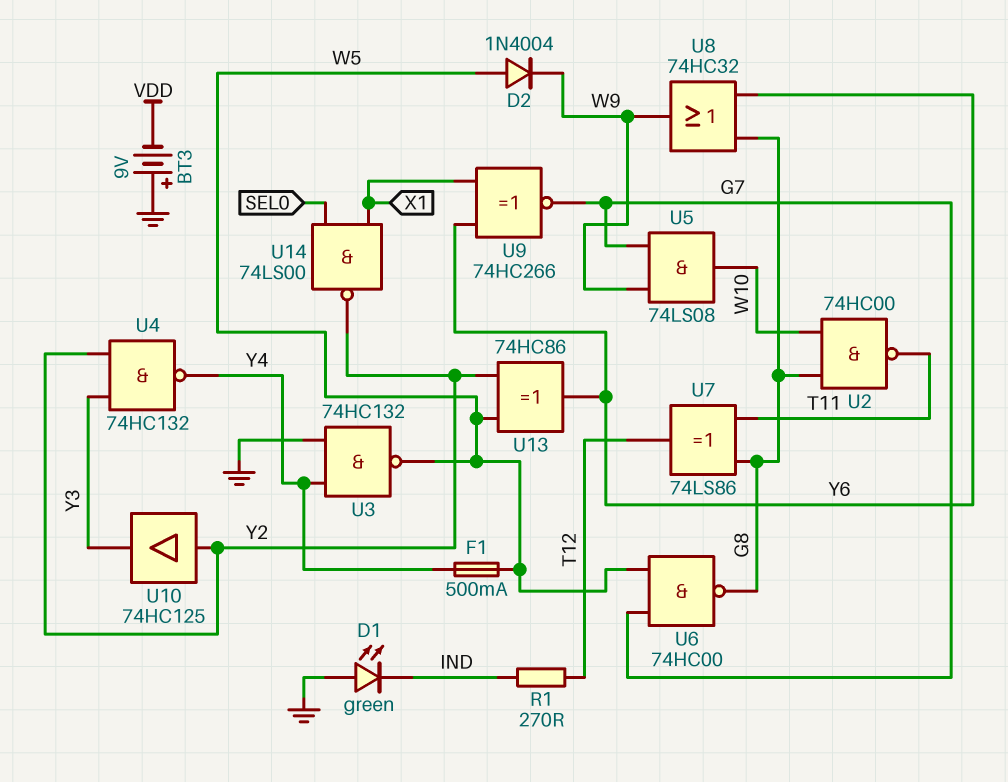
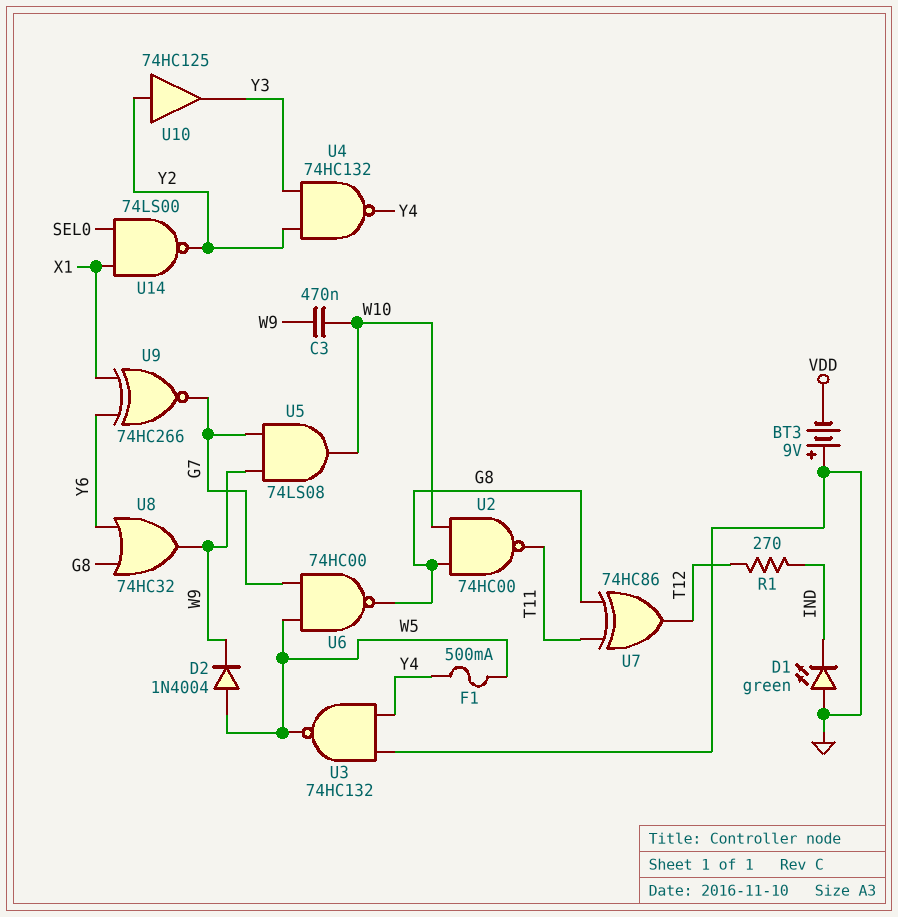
C3: none -> 470nF (W9, W10)
U7: XOR 74LS86 (in G8, in T11, out T12) -> XOR 74HC86 (in G8, in T11, out T12)
U13: XOR 74HC86 (in W5, in Y2, out Y6) -> none

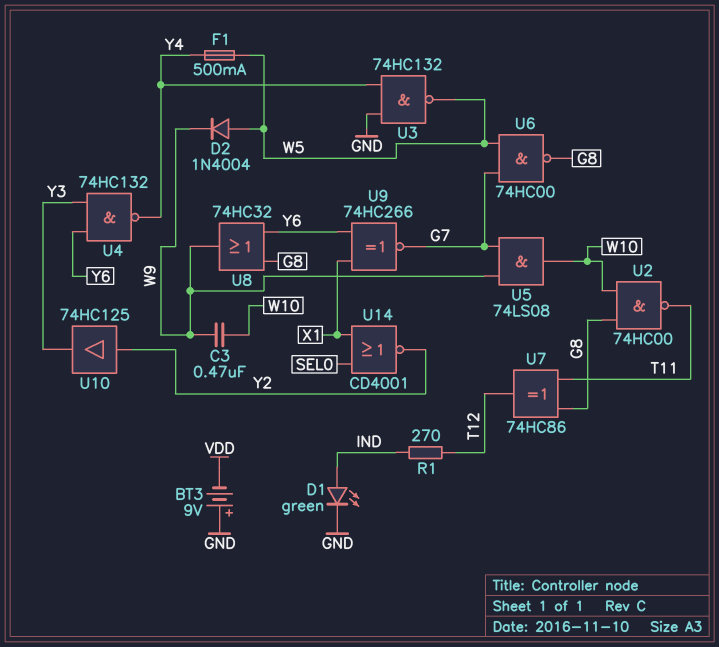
D1: LED green (A GND, K IND) -> LED green (A IND, K GND)
U4: NAND 74HC132 (in Y2, in Y3, out Y4) -> NAND 74HC132 (in Y3, in Y6, out Y4)
U14: NAND 74LS00 (in SEL0, in X1, out Y2) -> NOR CD4001 (in SEL0, in X1, out Y2)

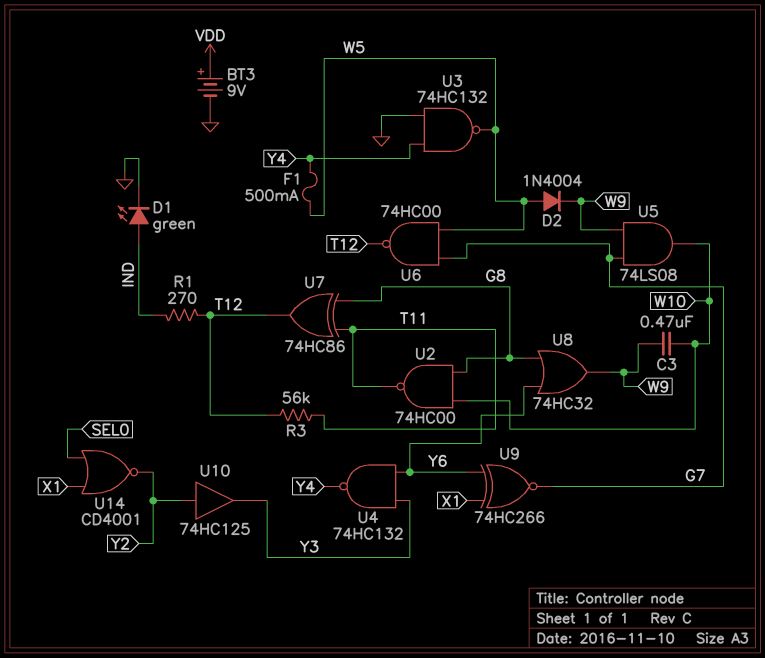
BT3: 9V (plus GND, minus VDD) -> 9V (plus VDD, minus GND)
R3: none -> 56k (T11, T12)
U6: NAND 74HC00 (in G7, in W5, out G8) -> NAND 74HC00 (in G7, in W5, out T12)

